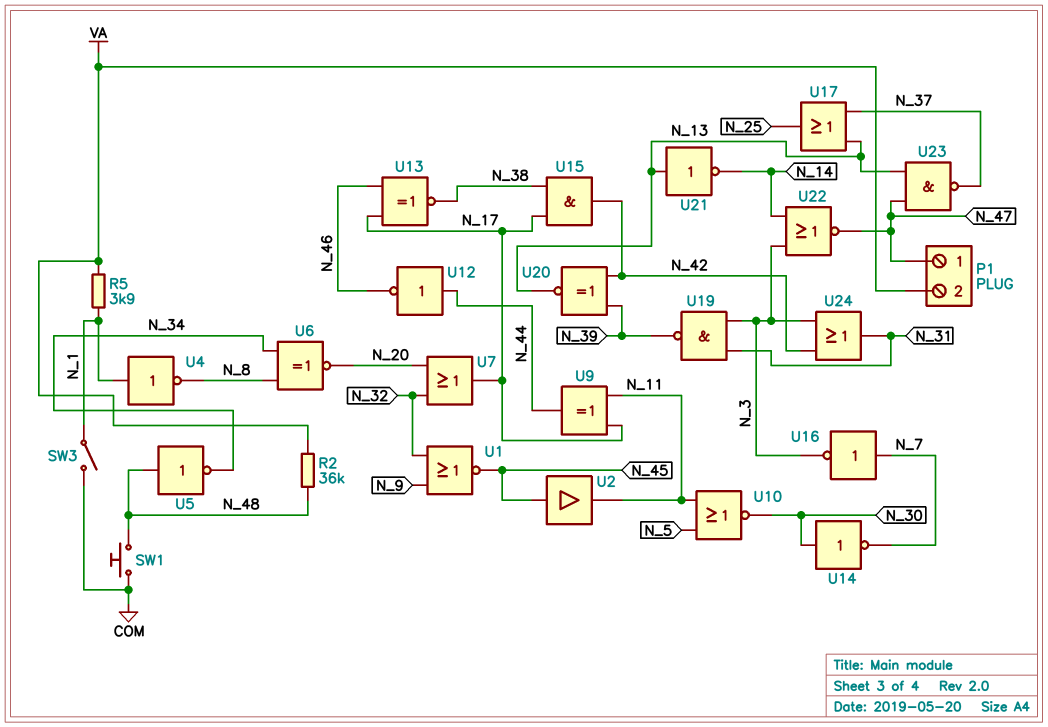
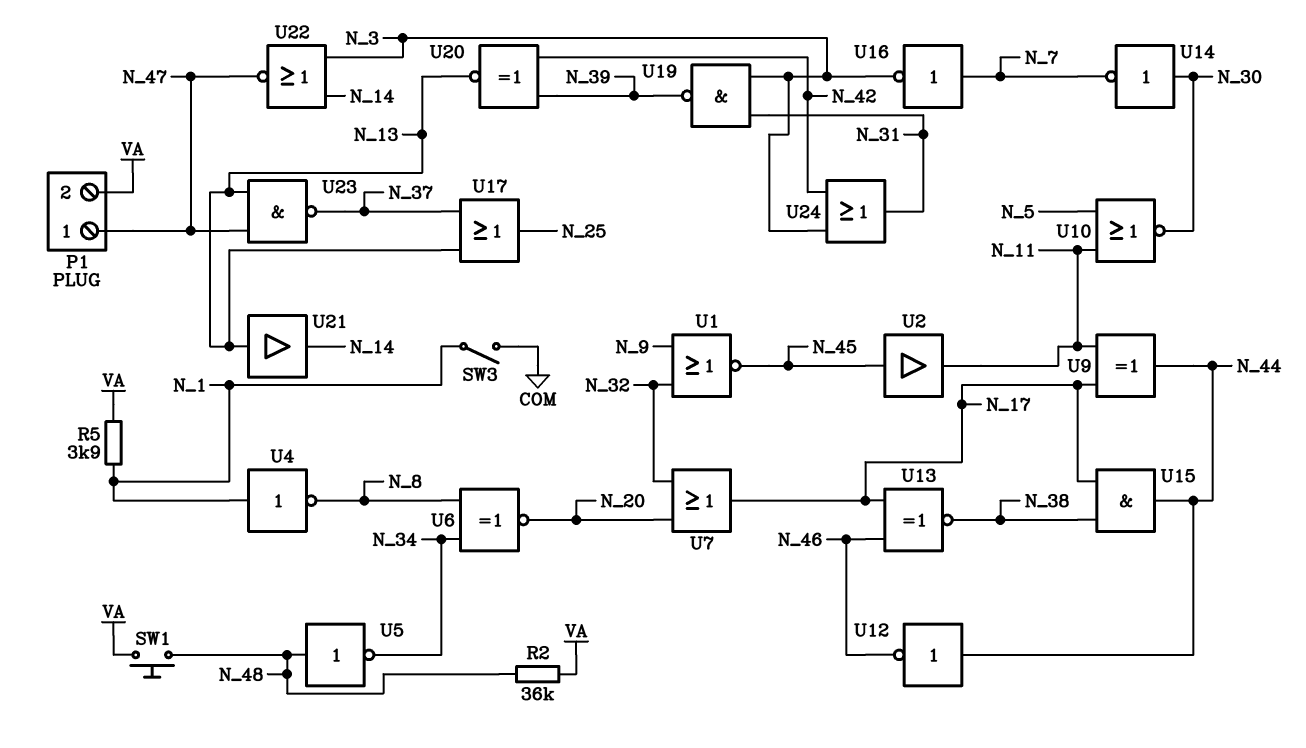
SW1: button (COM, N_48) -> button (N_48, VA)
U15: AND (in N_17, in N_38, out N_42) -> AND (in N_17, in N_38, out N_44)
U21: NOT (in N_13, out N_14) -> buffer (in N_13, out N_14)

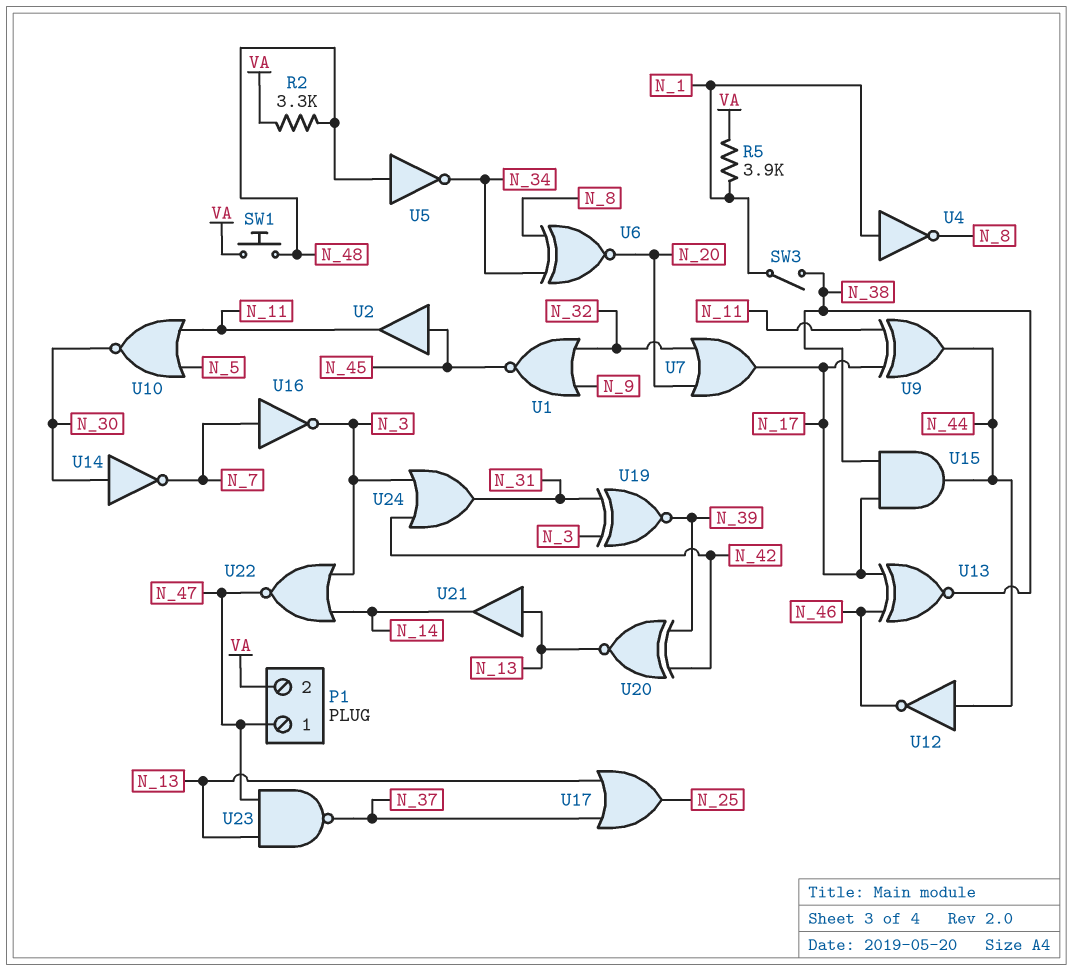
R2: 36k (N_48, VA) -> 3.3k (N_48, VA)
SW3: switch (COM, N_1) -> switch (N_1, N_38)
U19: NAND (in N_3, in N_31, out N_39) -> XNOR (in N_3, in N_31, out N_39)

